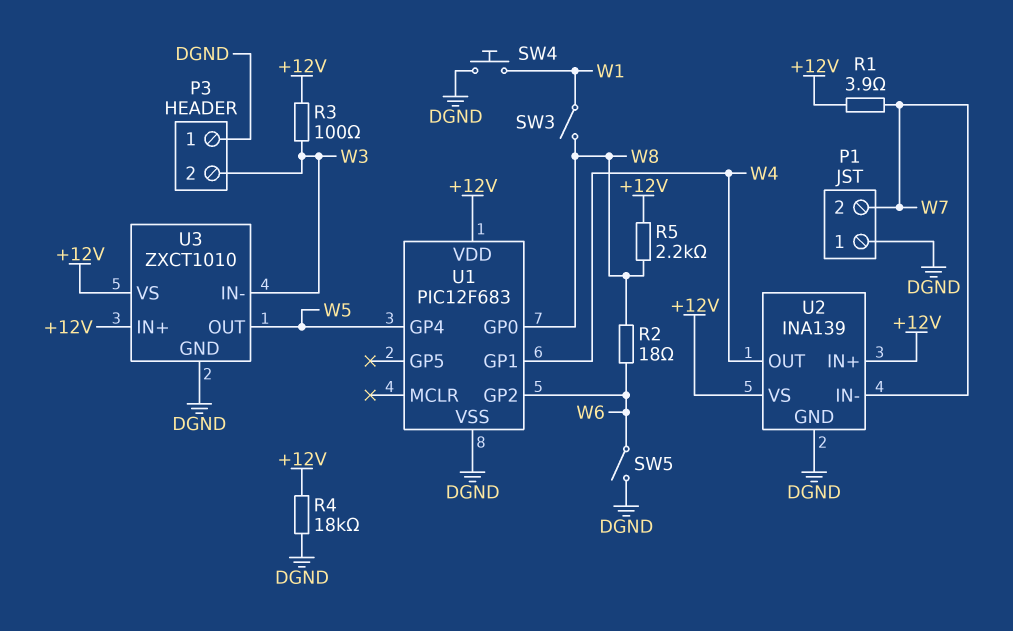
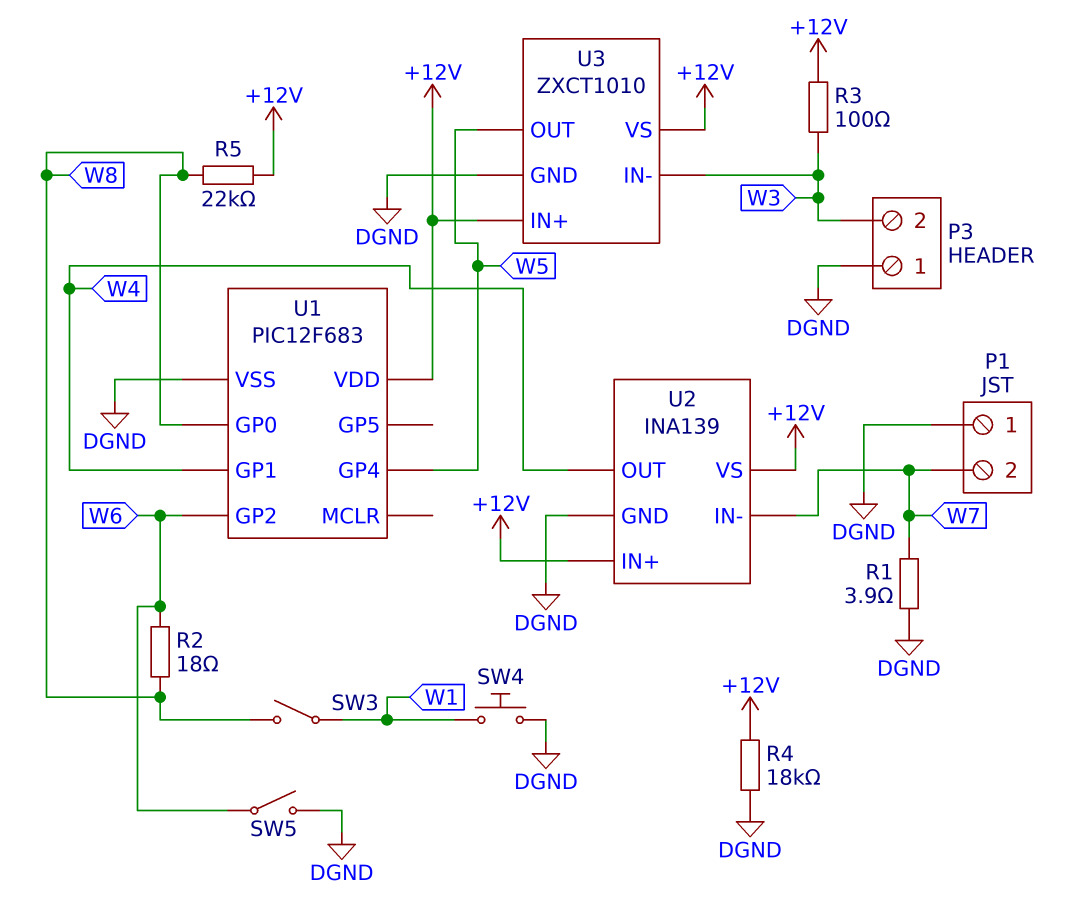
R1: 3.9 (+12V, W7) -> 3.9 (DGND, W7)
R5: 2.2k (+12V, W8) -> 22k (+12V, W8)

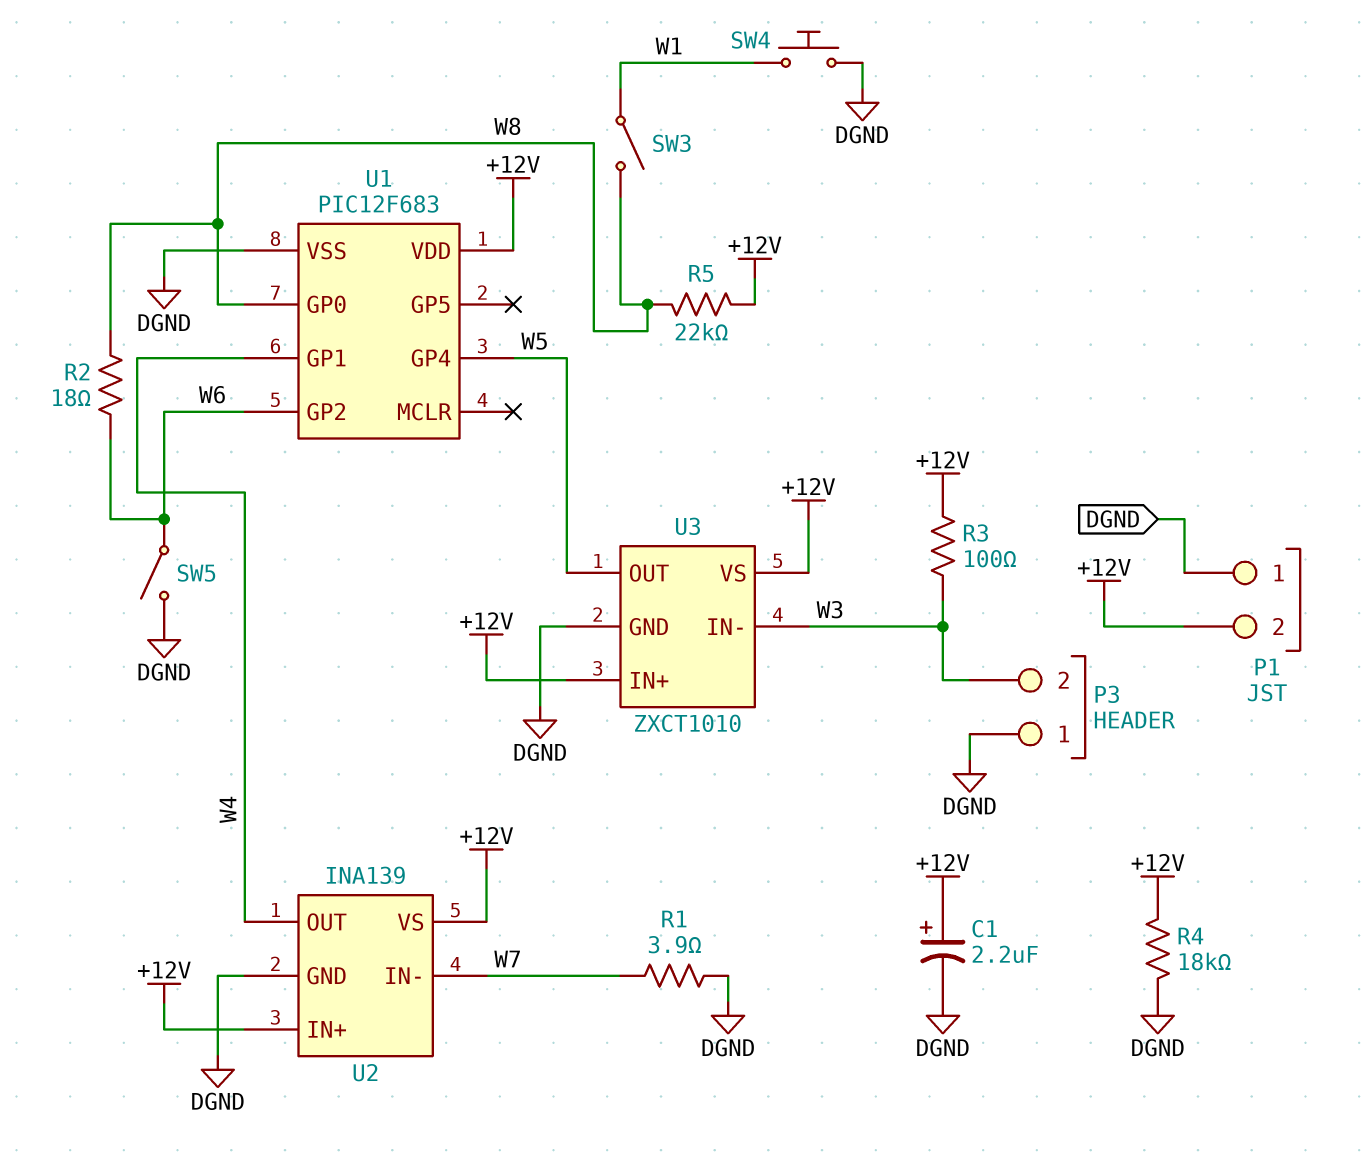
C1: none -> 2.2uF (plus +12V, minus DGND)
P1 pin 2: W7 -> +12V

